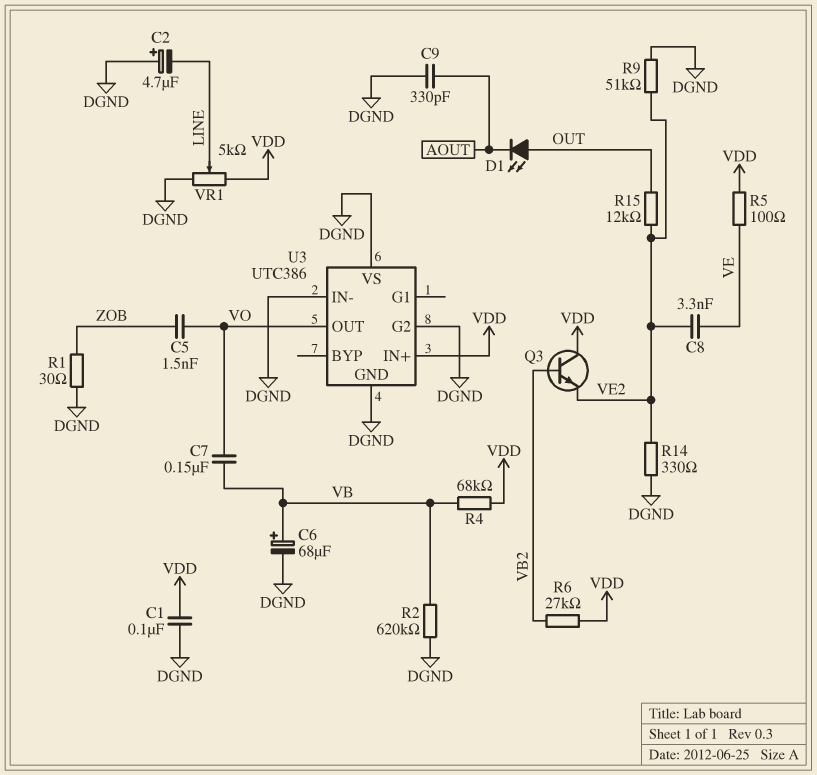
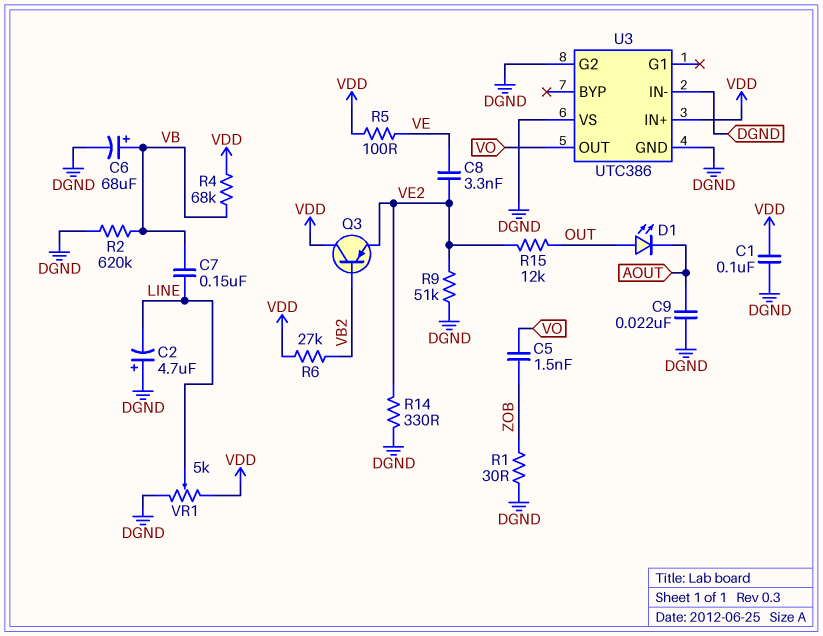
C7: 150nF (VB, VO) -> 150nF (LINE, VB)
C9: 330pF (AOUT, DGND) -> 22nF (AOUT, DGND)
Q3: NPN (B VB2, C VDD, E VE2) -> PNP (B VB2, C VDD, E VE2)

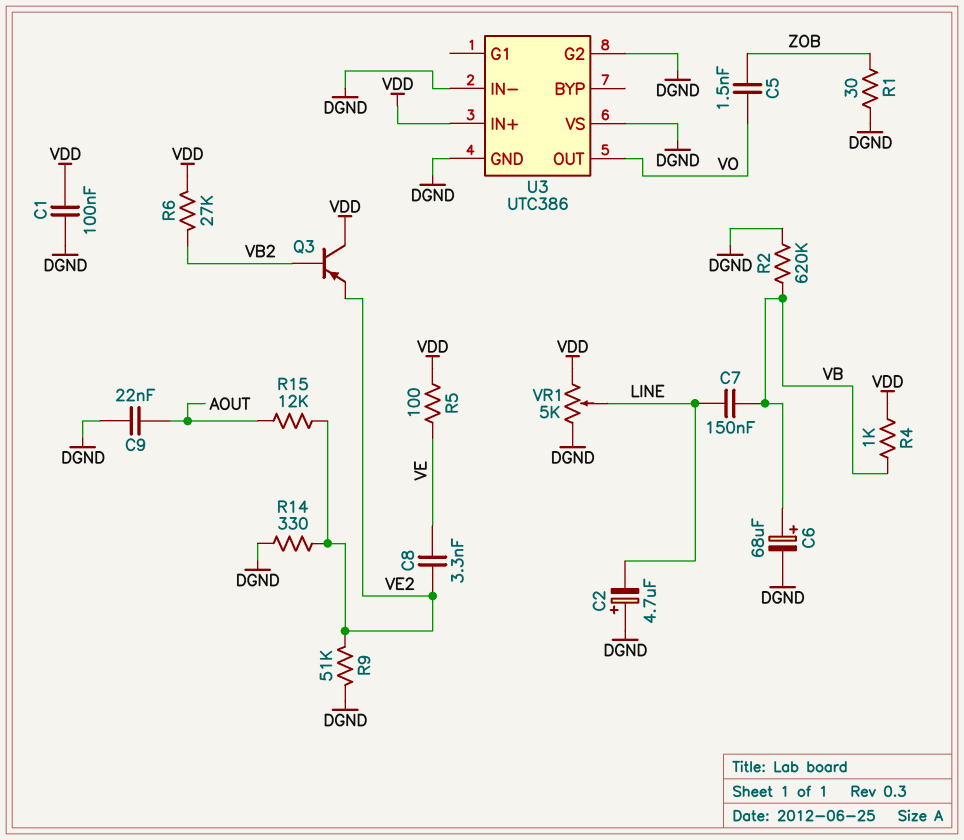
D1: LED (A OUT, K AOUT) -> none
R4: 68k (VB, VDD) -> 1k (VB, VDD)
R15: 12k (OUT, VE2) -> 12k (AOUT, VE2)

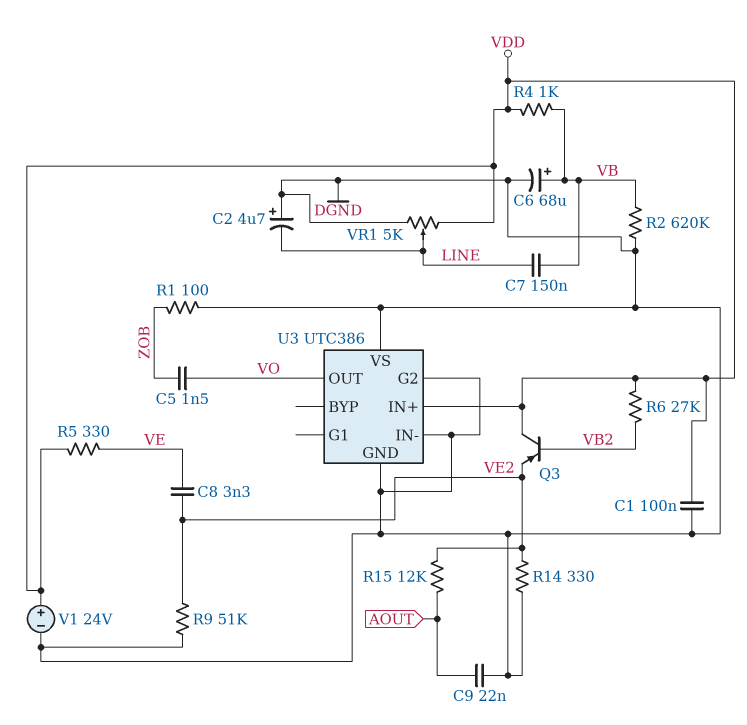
R1: 30 (DGND, ZOB) -> 100 (DGND, ZOB)
R5: 100 (VDD, VE) -> 330 (VDD, VE)
V1: none -> 24V (plus VDD, minus DGND)

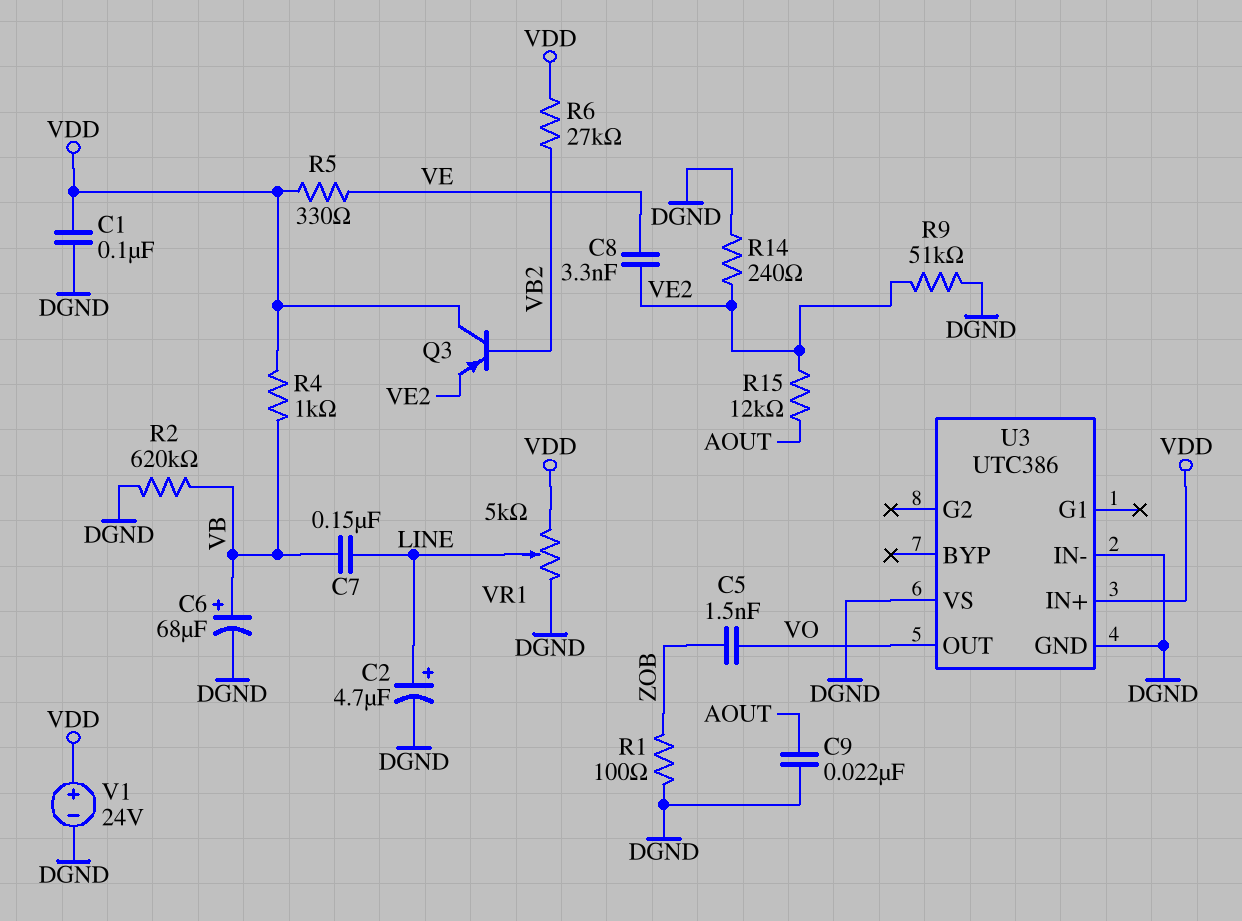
C2: 4.7uF (plus DGND, minus LINE) -> 4.7uF (plus LINE, minus DGND)
R14: 330 (DGND, VE2) -> 240 (DGND, VE2)
U3 pin G2: DGND -> none

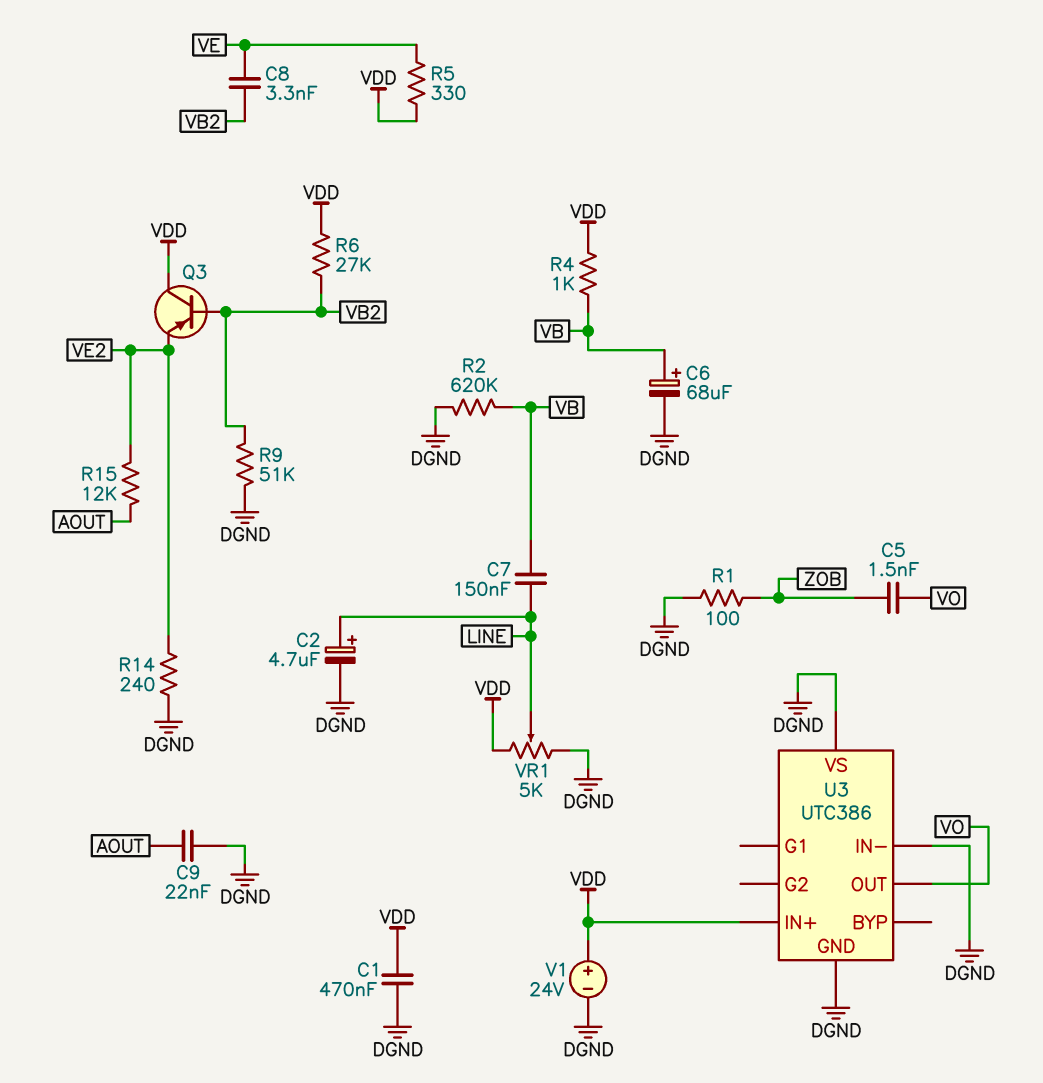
C1: 100nF (DGND, VDD) -> 470nF (DGND, VDD)
C8: 3.3nF (VE, VE2) -> 3.3nF (VB2, VE)
R9: 51k (DGND, VE2) -> 51k (DGND, VB2)

